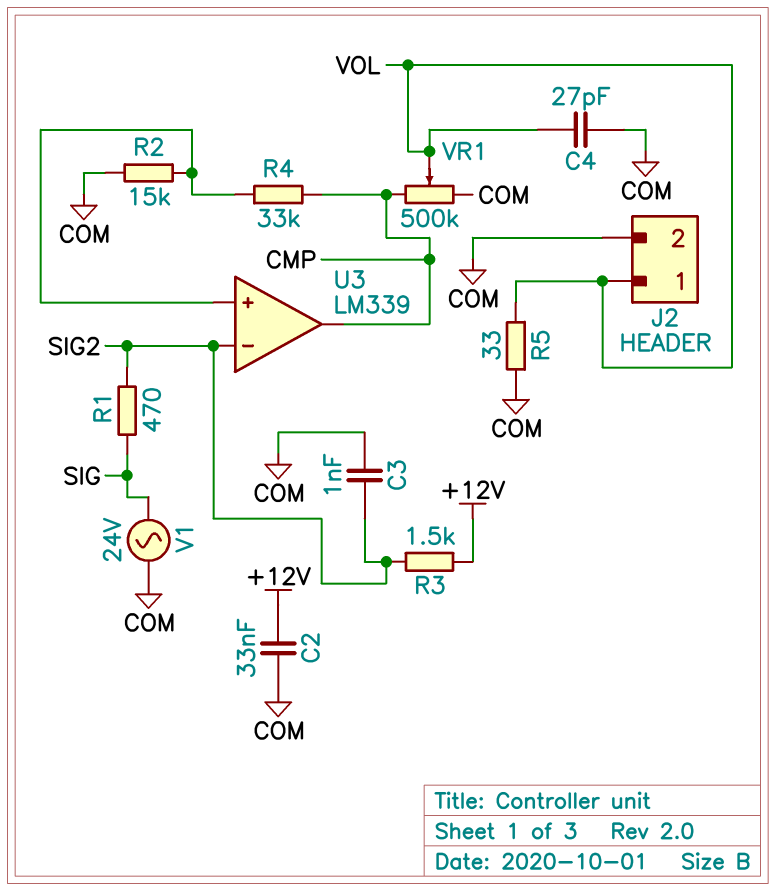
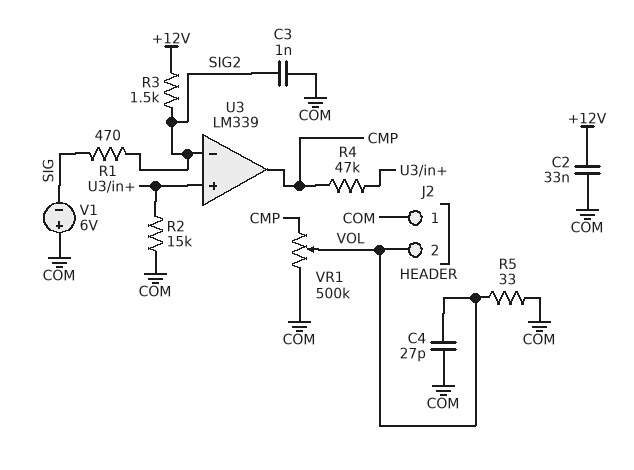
J2 pin 1: VOL -> COM
J2 pin 2: COM -> VOL
R4: 33k (CMP, U3/in+) -> 47k (CMP, U3/in+)
V1: AC 24V (COM, SIG) -> 6V (plus COM, minus SIG)

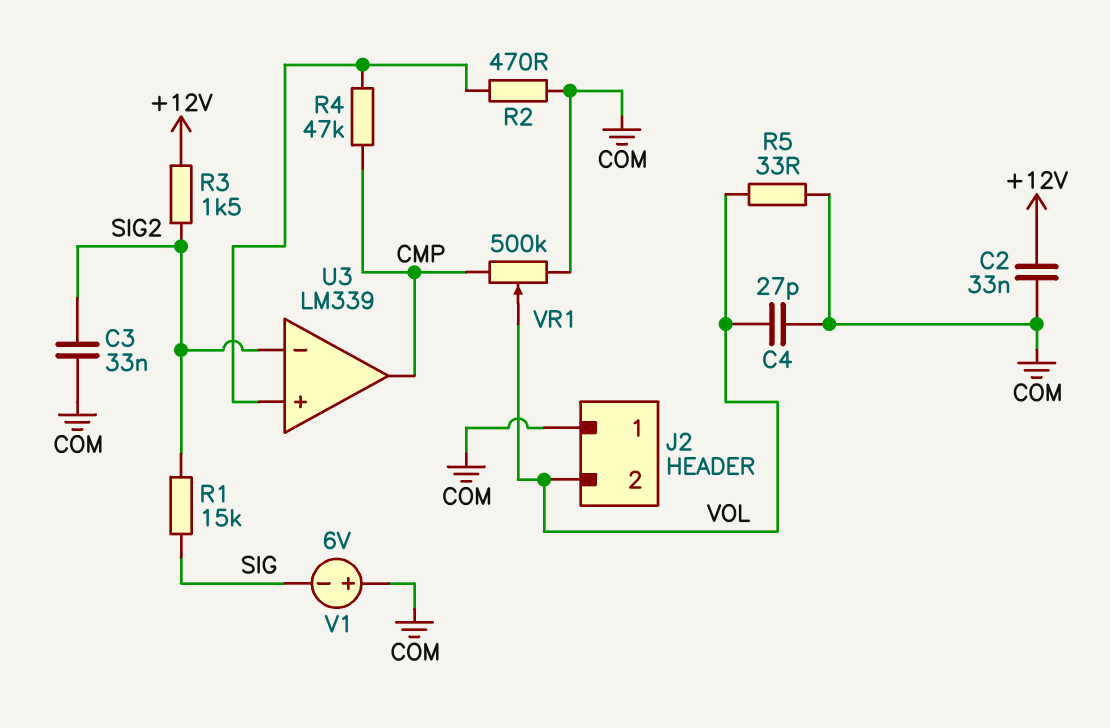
C3: 1nF (COM, SIG2) -> 33nF (COM, SIG2)
R1: 470 (SIG, SIG2) -> 15k (SIG, SIG2)
R2: 15k (COM, U3/in+) -> 470 (COM, U3/in+)

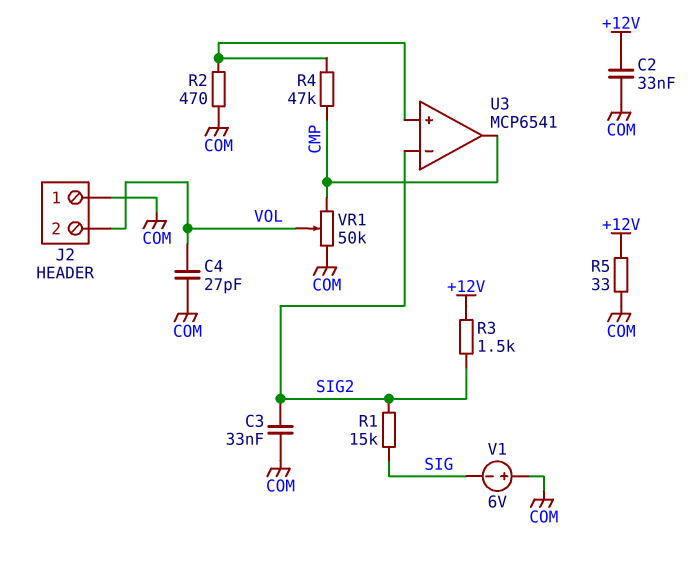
R5: 33 (COM, VOL) -> 33 (+12V, COM)
U3: LM339 -> MCP6541
VR1: 500k (CMP, COM, wiper VOL) -> 50k (CMP, COM, wiper VOL)

